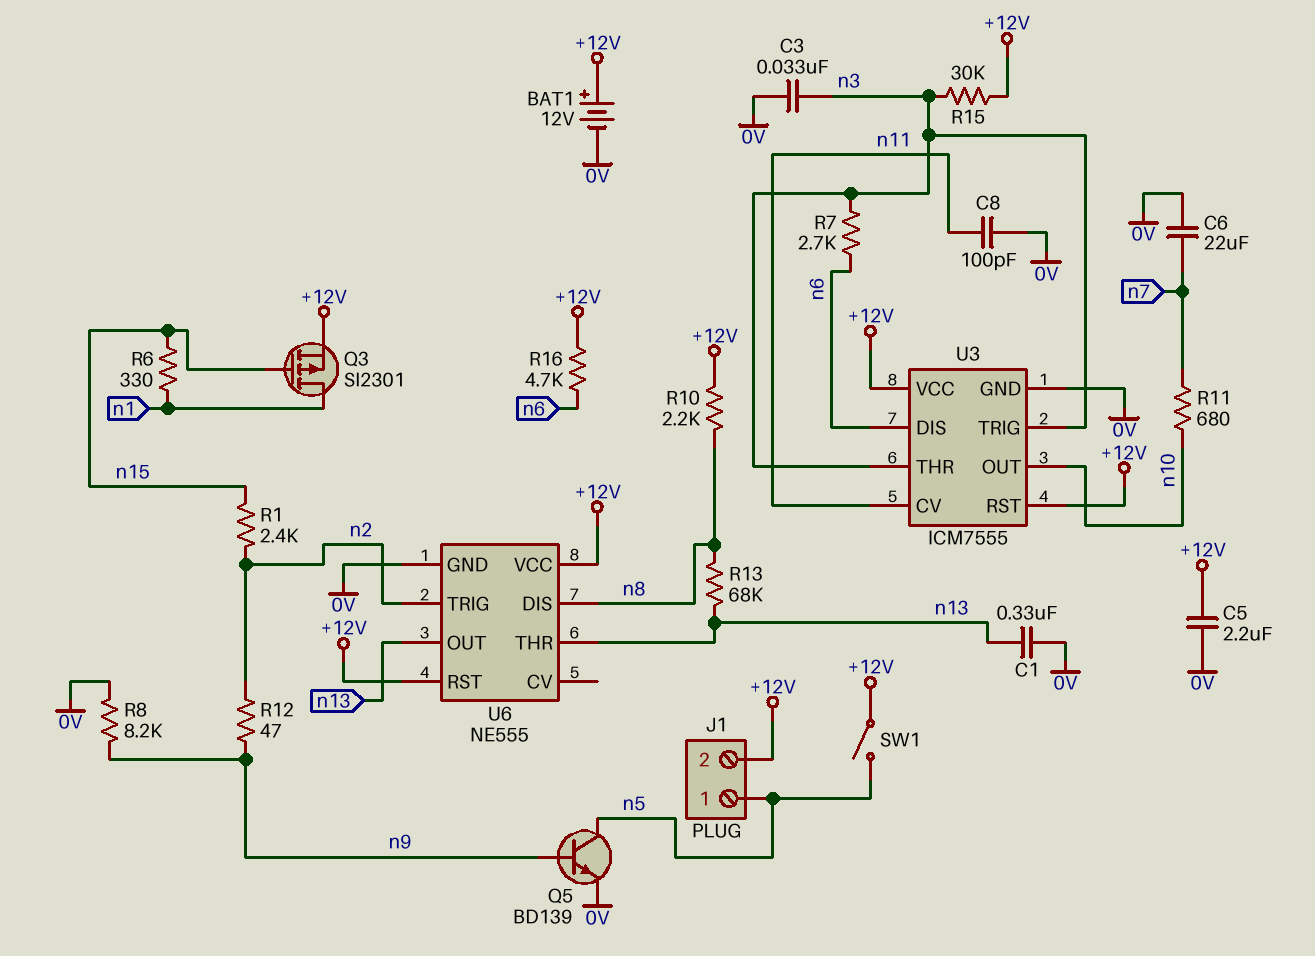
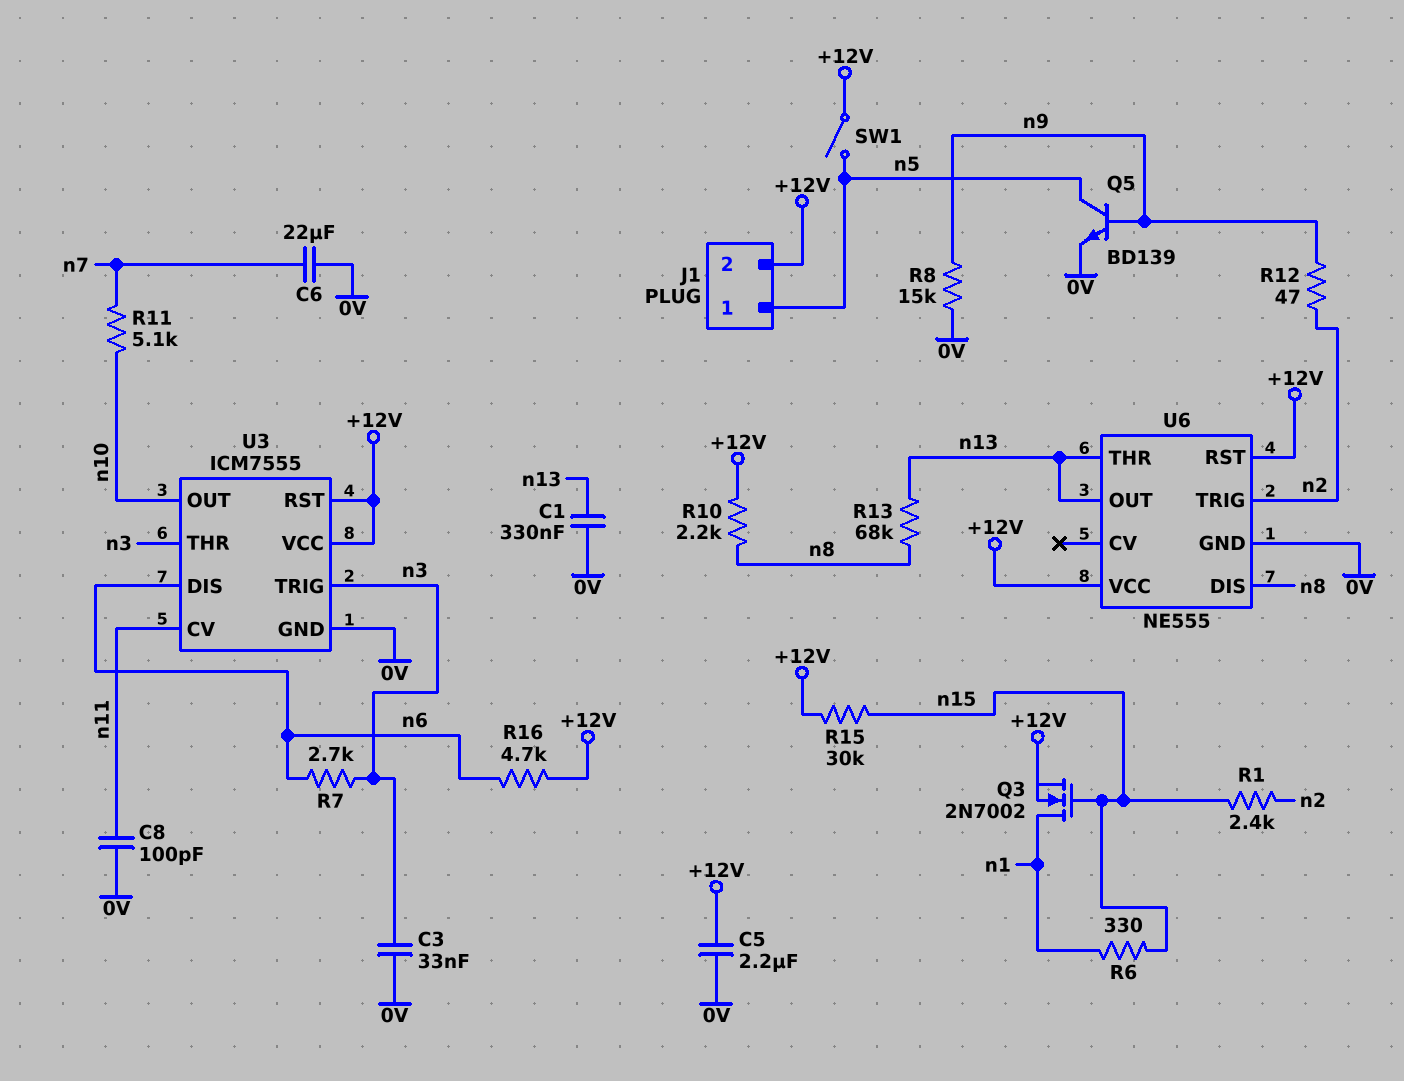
BAT1: 12V (plus +12V, minus 0V) -> none
Q3: PMOS SI2301 (G n15, D n1, S +12V) -> NMOS 2N7002 (G n15, D n1, S +12V)
R8: 8.2k (0V, n9) -> 15k (0V, n9)
R11: 680 (n7, n10) -> 5.1k (n7, n10)
R15: 30k (+12V, n3) -> 30k (+12V, n15)

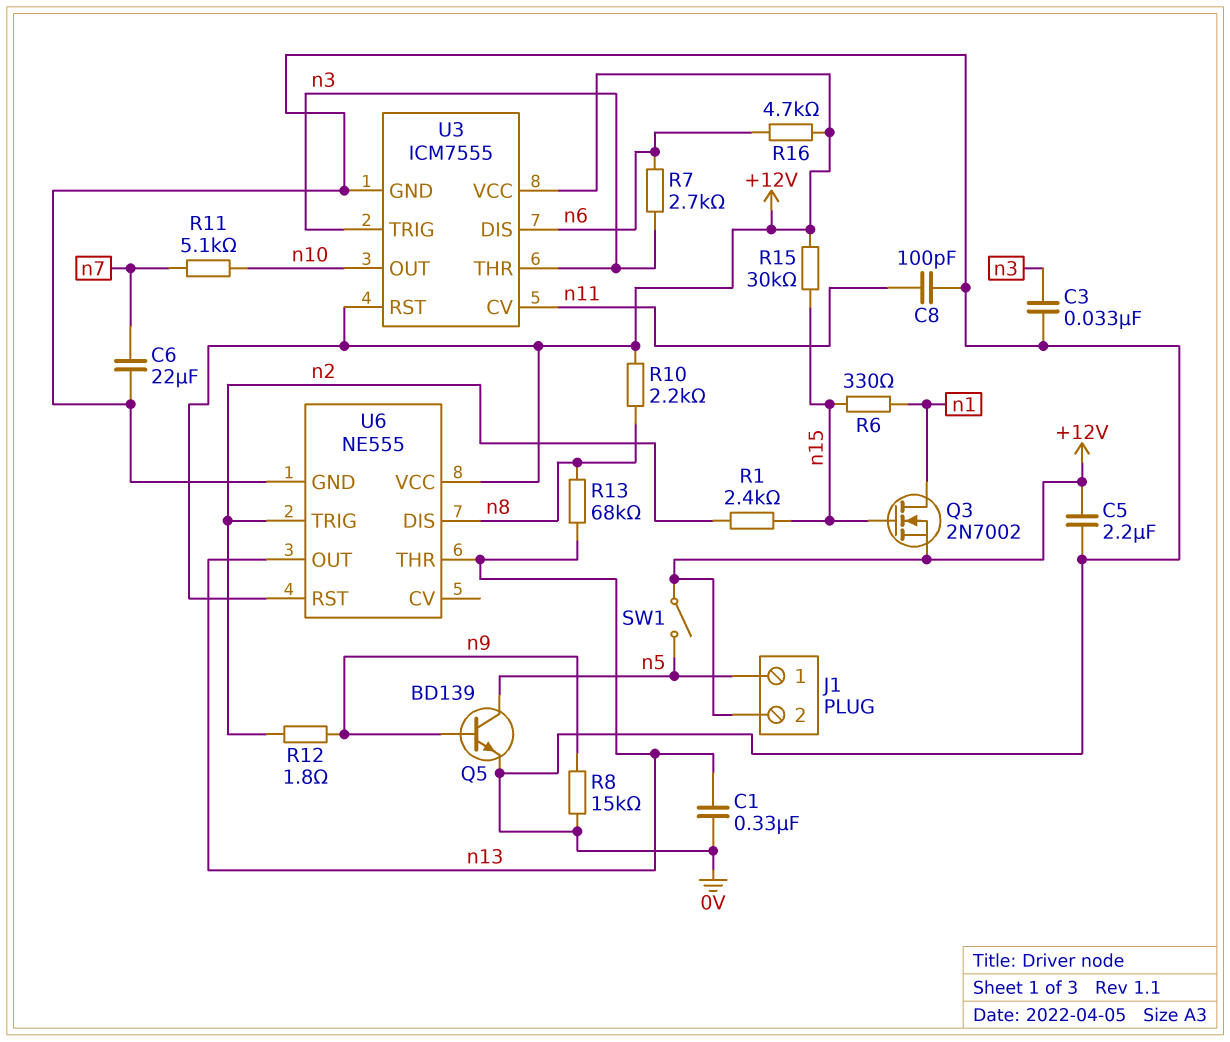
R12: 47 (n2, n9) -> 1.8 (n2, n9)

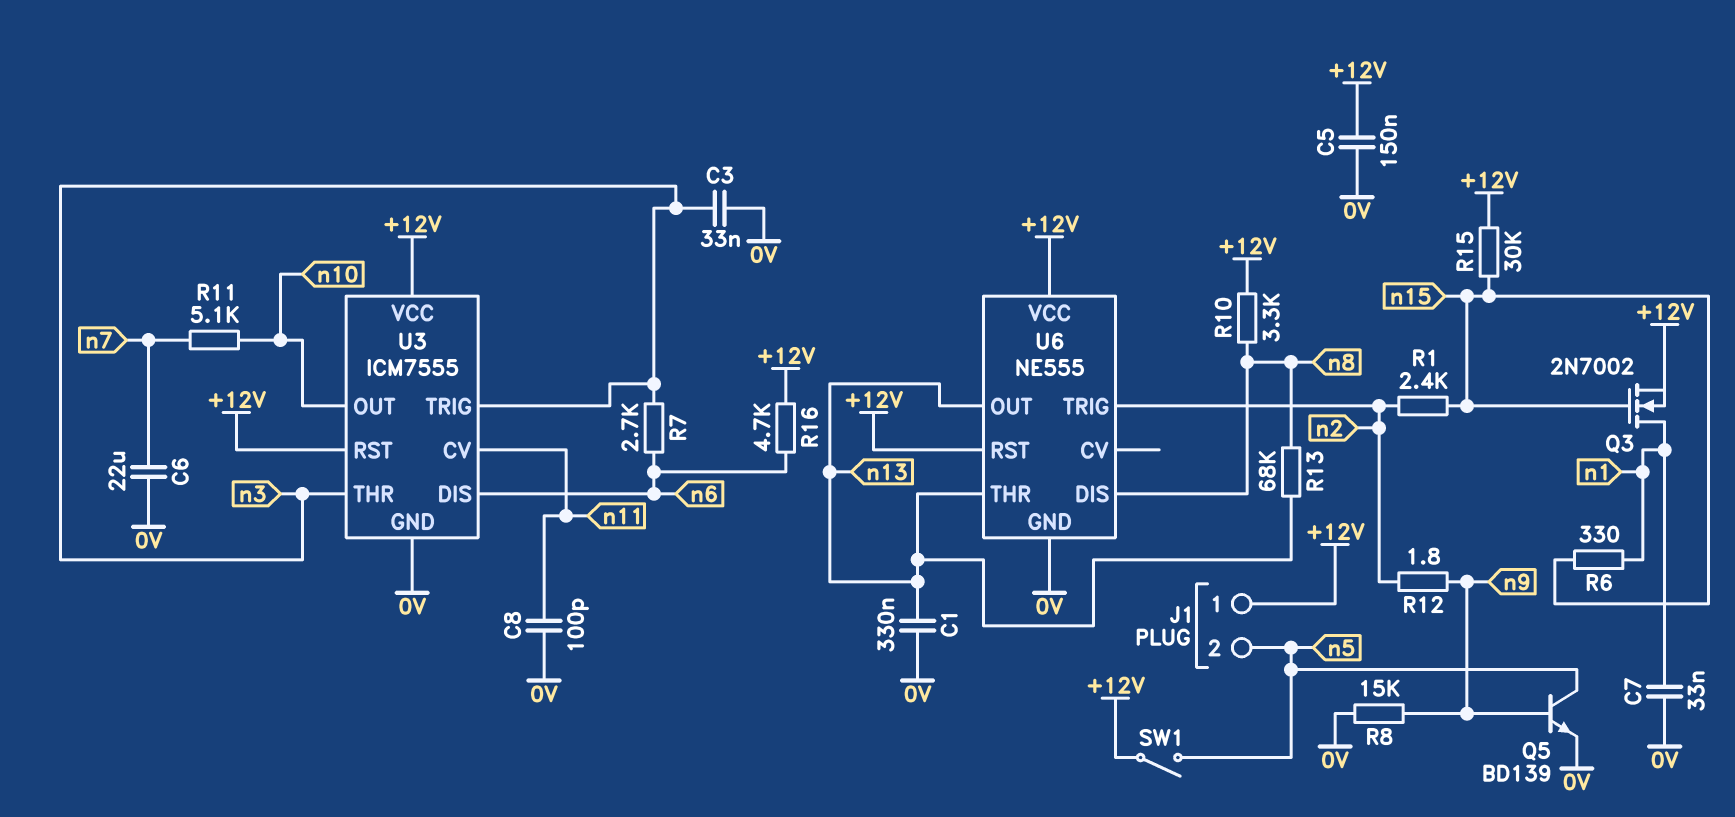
C5: 2.2uF (+12V, 0V) -> 150nF (+12V, 0V)
C7: none -> 33nF (0V, n1)
J1 pin 1: n5 -> +12V
J1 pin 2: +12V -> n5
R10: 2.2k (+12V, n8) -> 3.3k (+12V, n8)

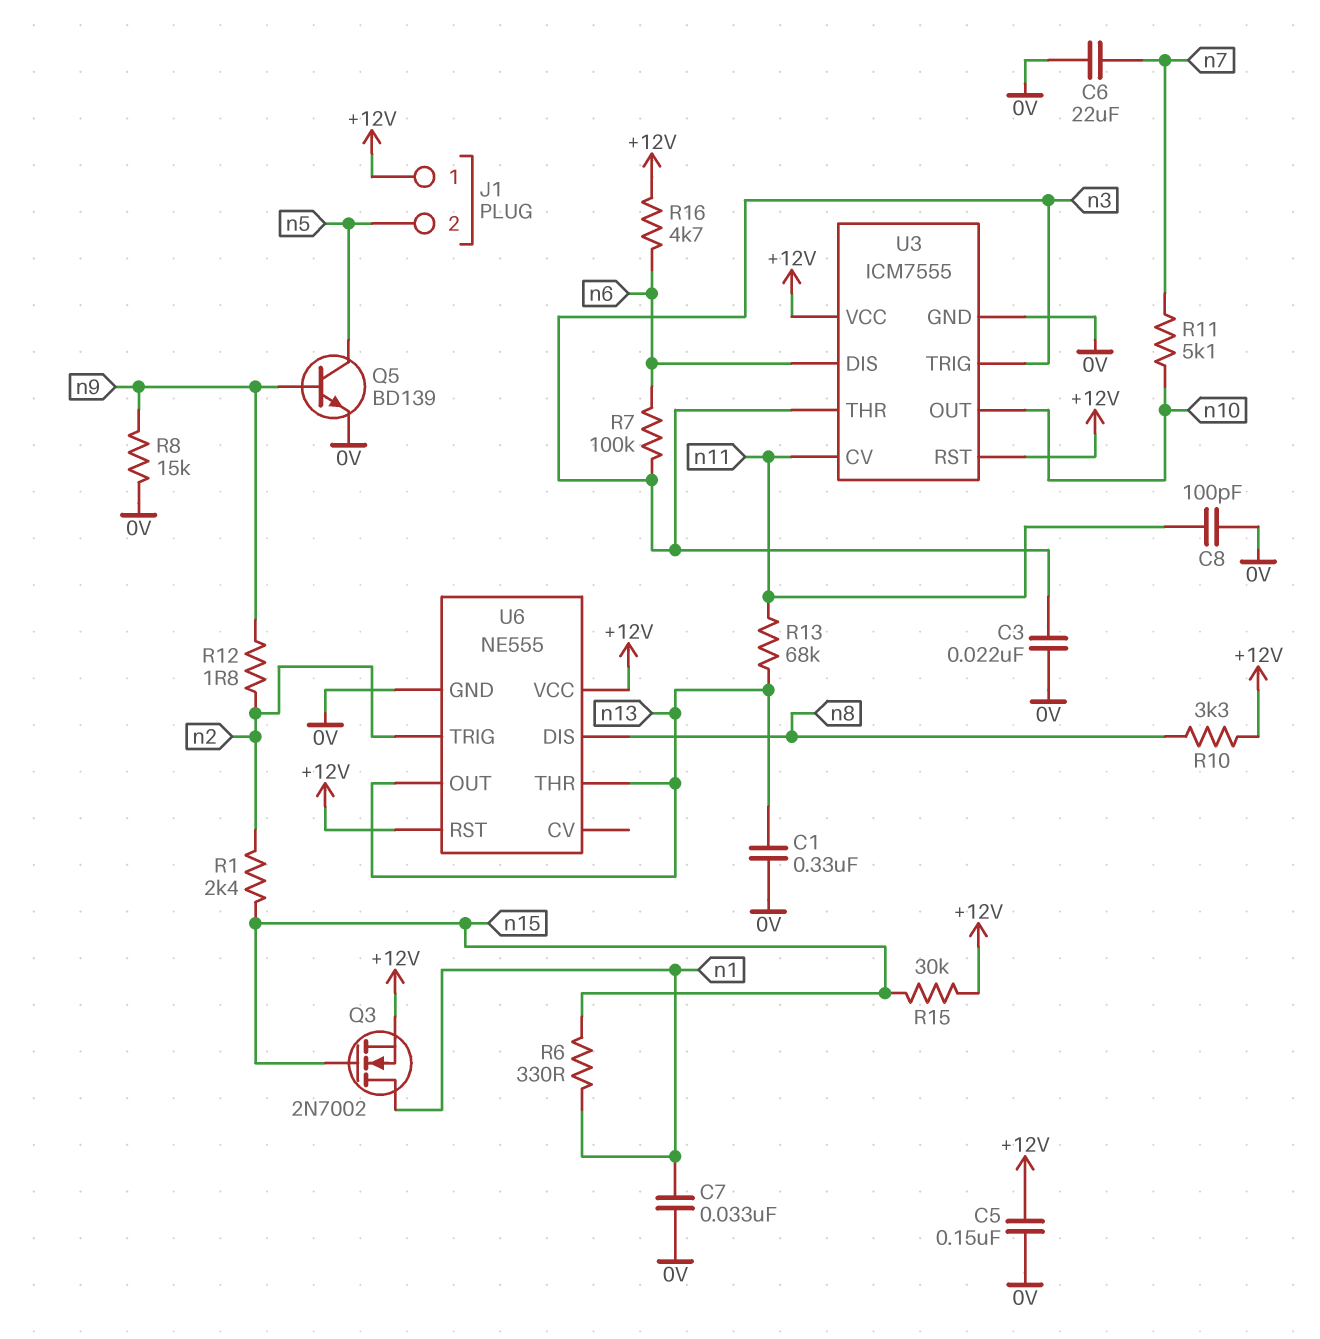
C3: 33nF (0V, n3) -> 22nF (0V, n3)
R7: 2.7k (n3, n6) -> 100k (n3, n6)
R13: 68k (n8, n13) -> 68k (n11, n13)
SW1: switch (+12V, n5) -> none

